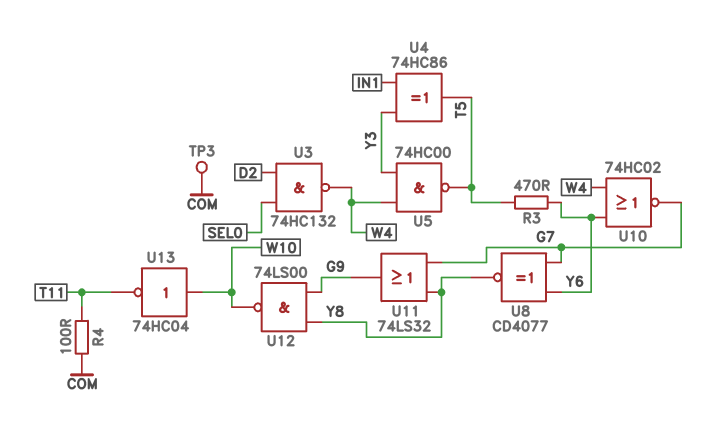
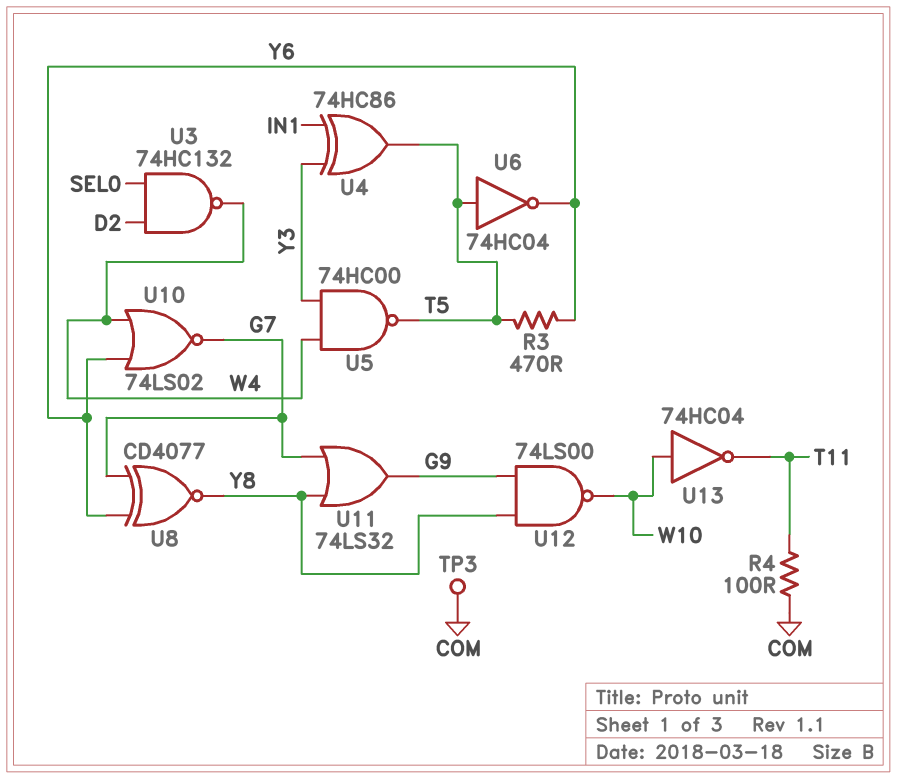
U6: none -> NOT 74HC04 (in T5, out Y6)
U10: NOR 74HC02 (in W4, in Y6, out G7) -> NOR 74LS02 (in W4, in Y6, out G7)

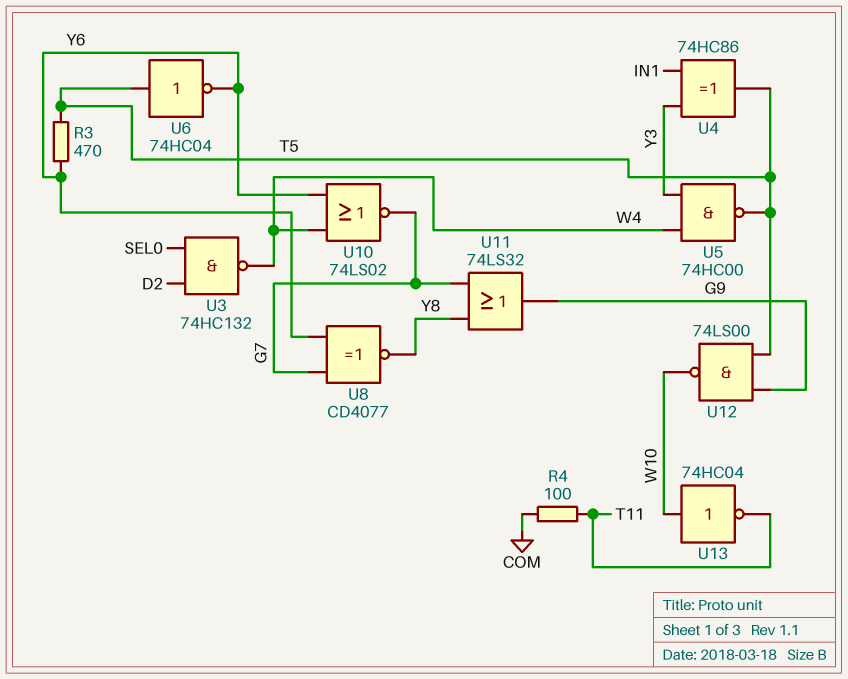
TP3: test point (COM) -> none
U12: NAND 74LS00 (in G9, in Y8, out W10) -> NAND 74LS00 (in G9, in T5, out W10)

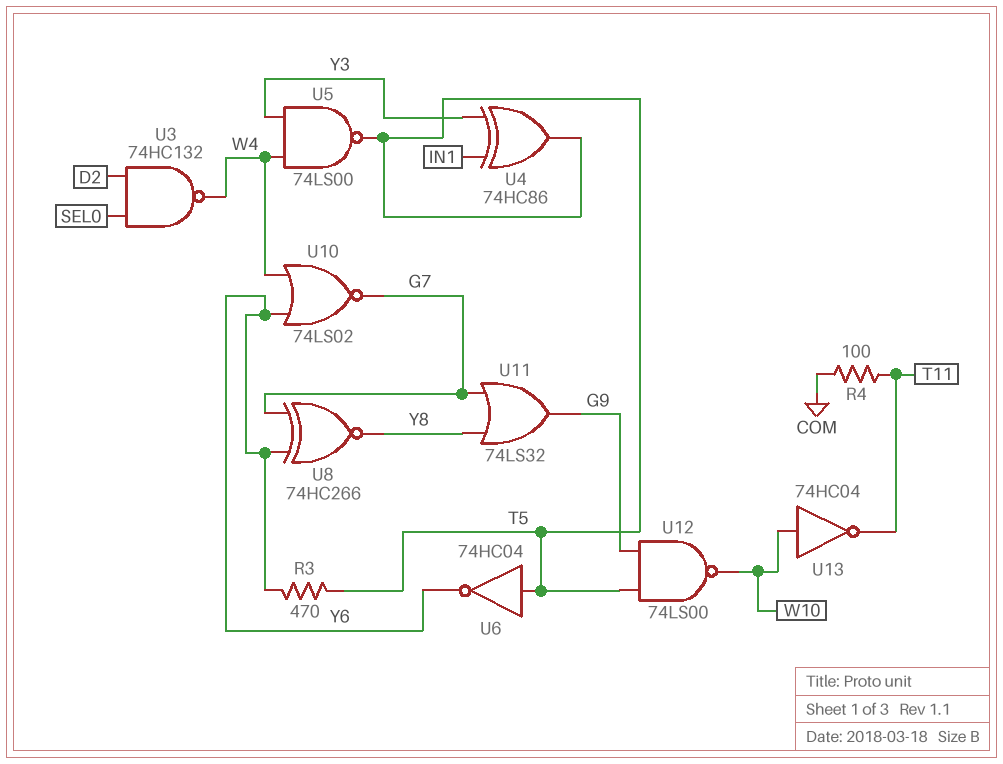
U5: NAND 74HC00 (in W4, in Y3, out T5) -> NAND 74LS00 (in W4, in Y3, out T5)
U8: XNOR CD4077 (in G7, in Y6, out Y8) -> XNOR 74HC266 (in G7, in Y6, out Y8)

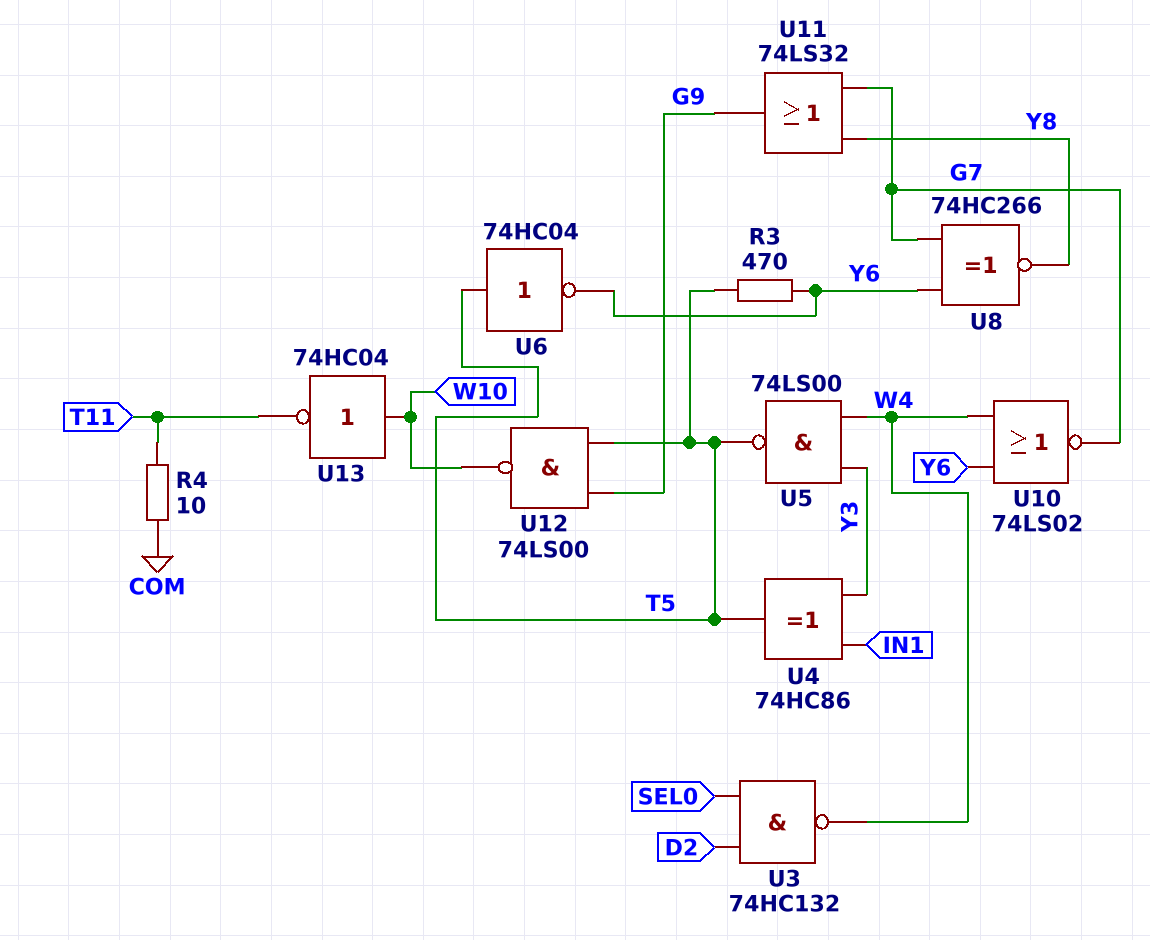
R4: 100 (COM, T11) -> 10 (COM, T11)

